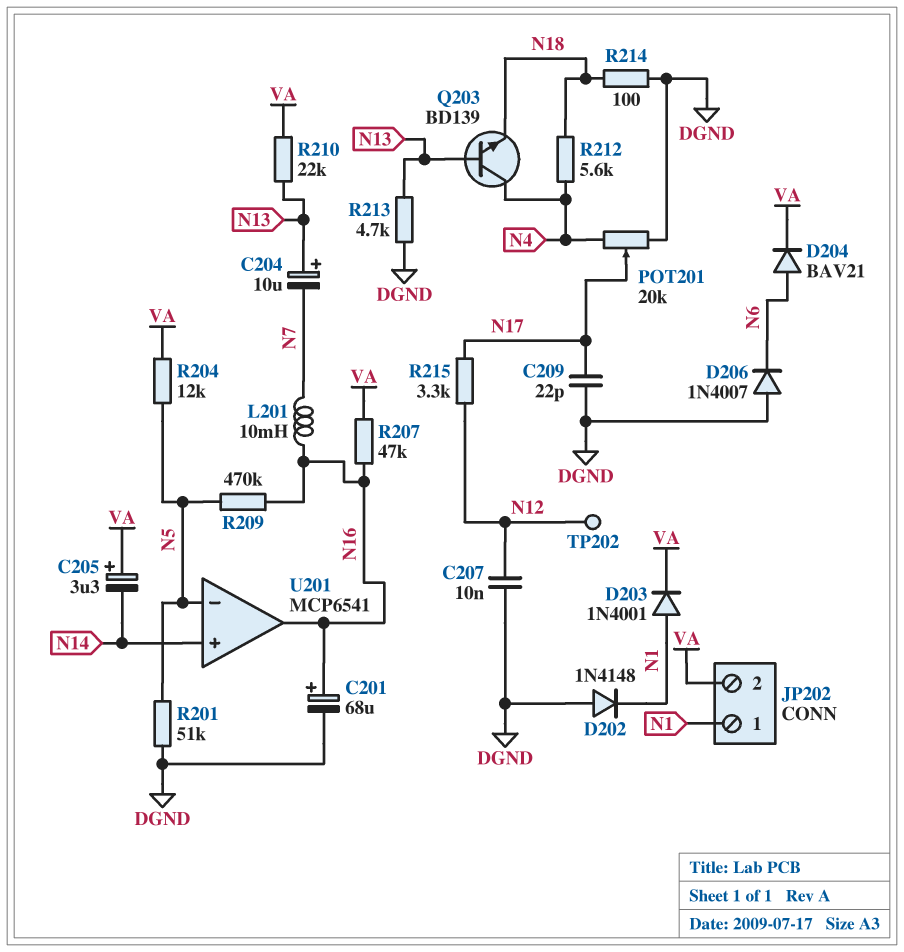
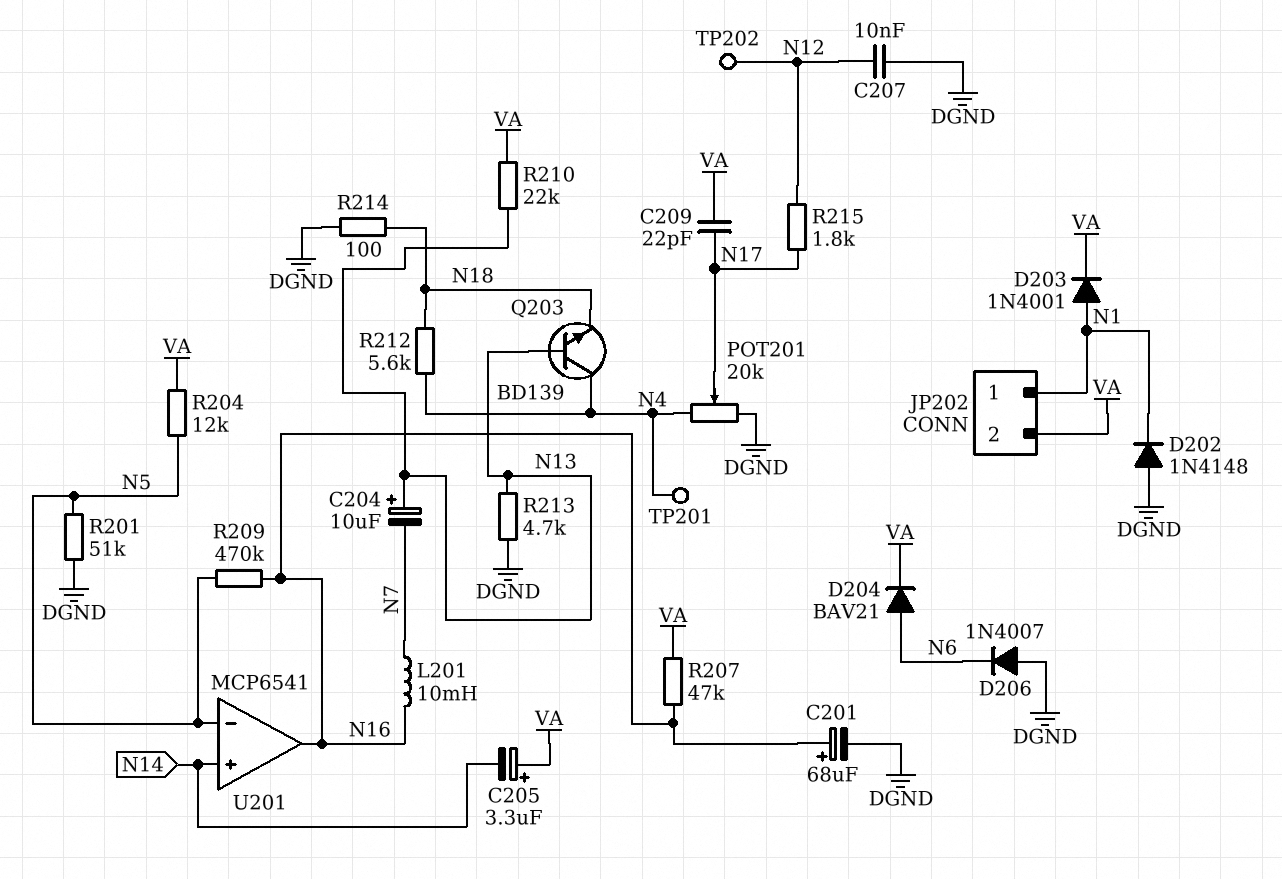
C209: 22pF (DGND, N17) -> 22pF (N17, VA)
R215: 3.3k (N12, N17) -> 1.8k (N12, N17)
TP201: none -> test point (N4)

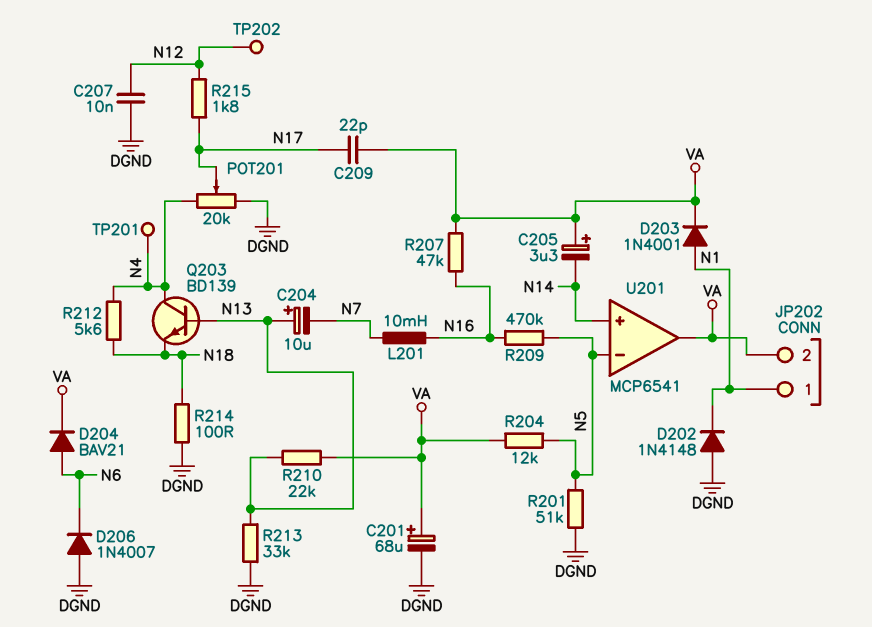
C201: 68uF (plus N16, minus DGND) -> 68uF (plus VA, minus DGND)
R213: 4.7k (DGND, N13) -> 33k (DGND, N13)
U201 pin out: N16 -> VA

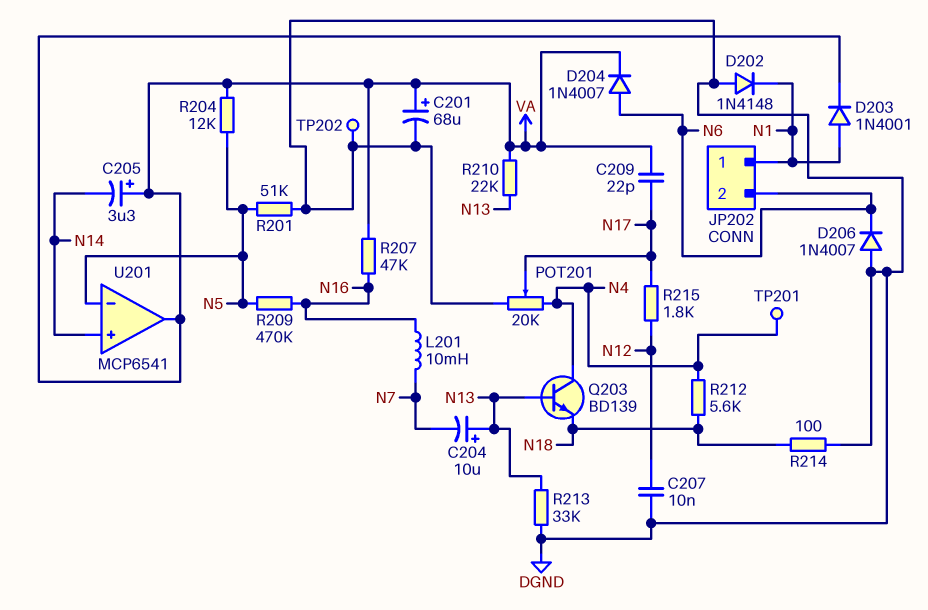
D204: diode BAV21 (A N6, K VA) -> diode 1N4007 (A N6, K VA)
JP202 pin 2: VA -> N6
TP202: test point (N12) -> test point (DGND)

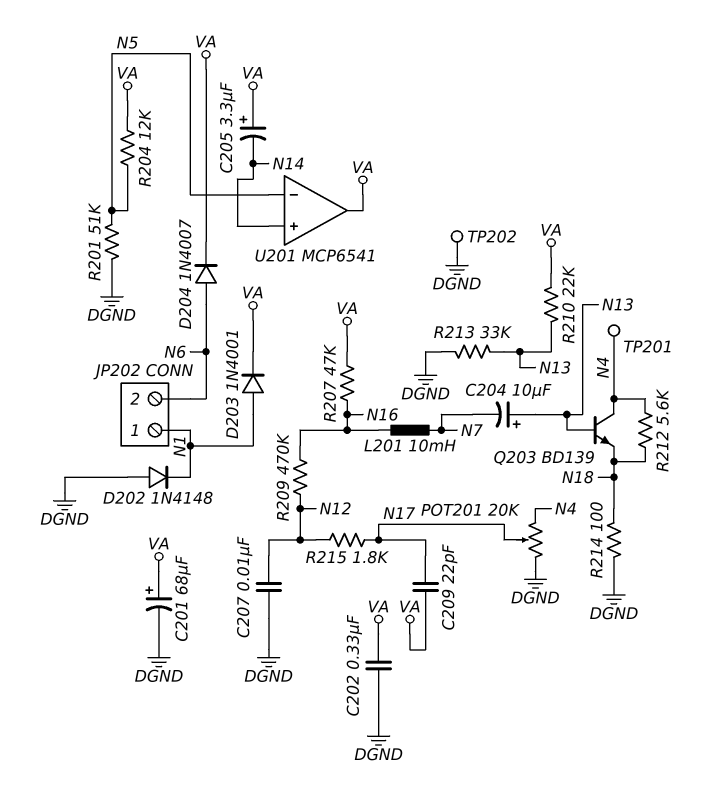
C202: none -> 330nF (DGND, VA)
D206: diode 1N4007 (A DGND, K N6) -> none
R209: 470k (N5, N16) -> 470k (N12, N16)

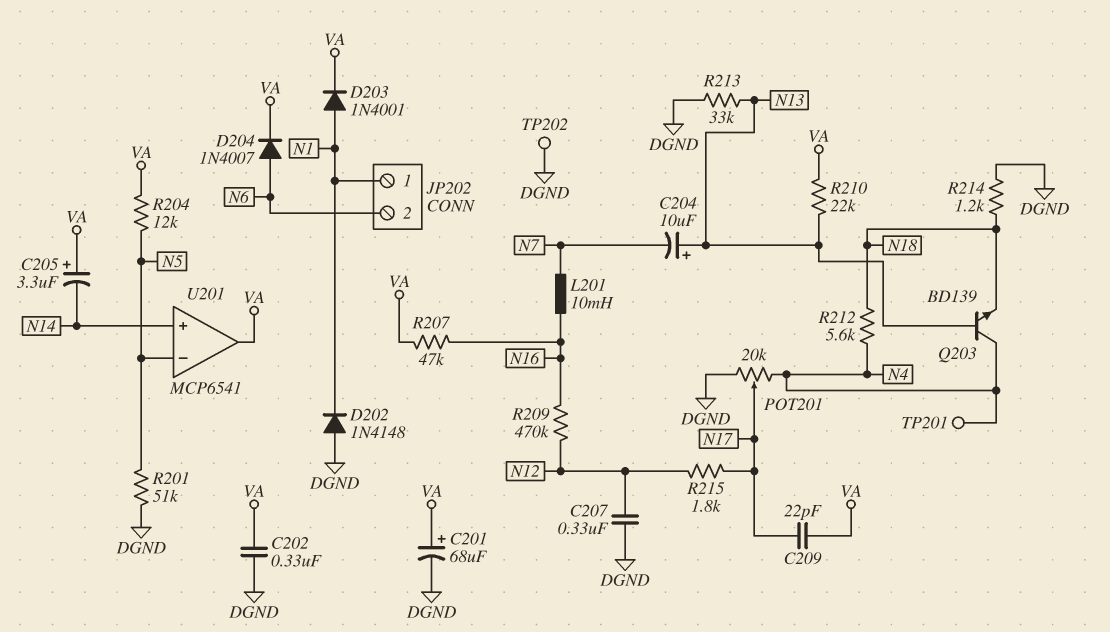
C207: 10nF (DGND, N12) -> 330nF (DGND, N12)
R214: 100 (DGND, N18) -> 1.2k (DGND, N18)

